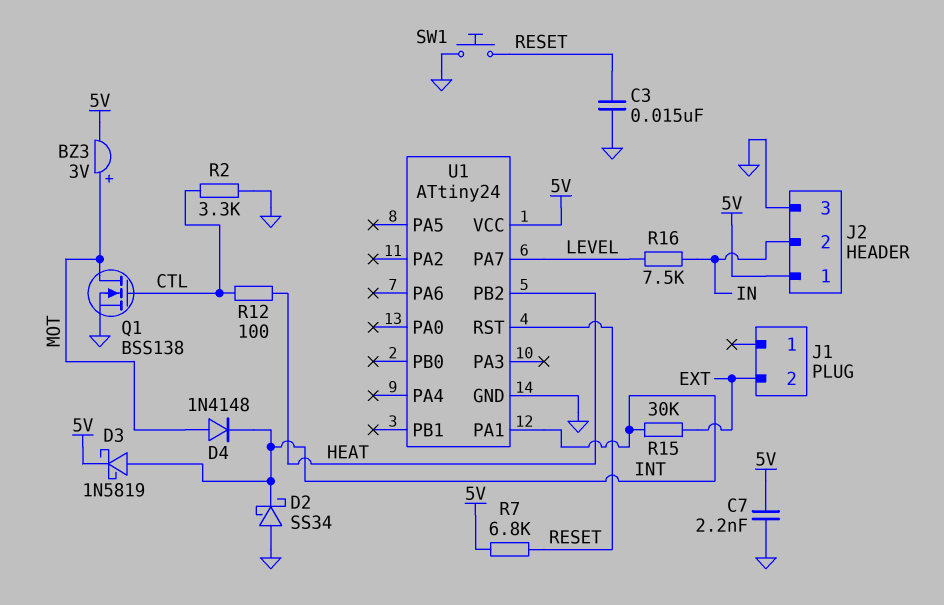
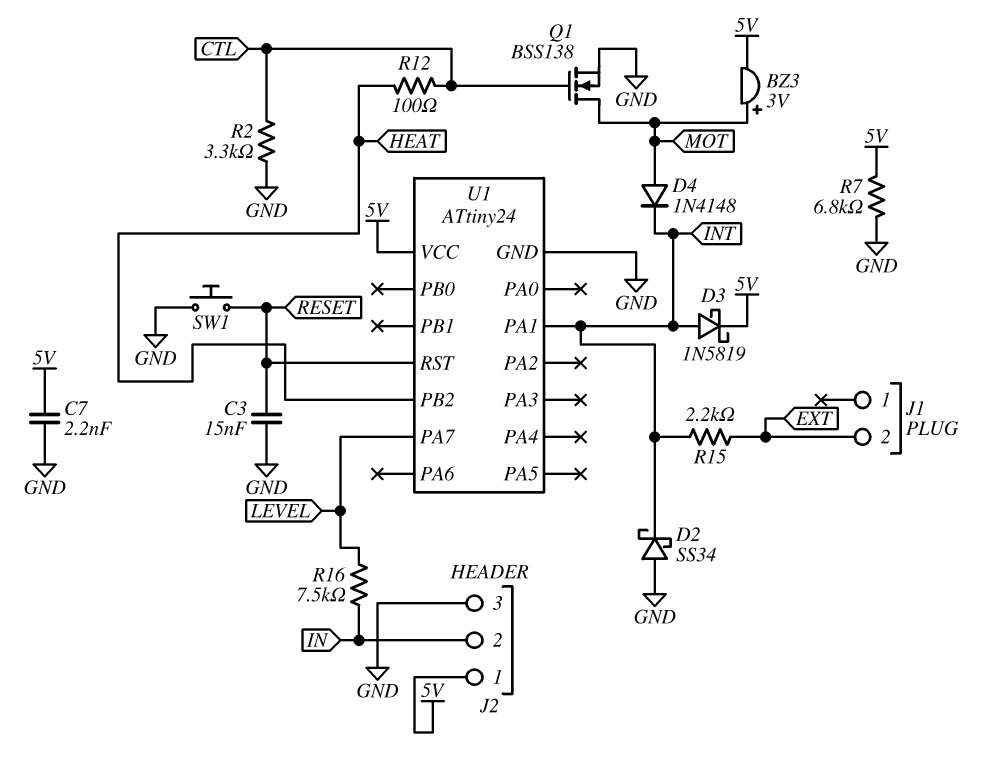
R7: 6.8k (5V, RESET) -> 6.8k (5V, GND)
R15: 30k (EXT, INT) -> 2.2k (EXT, INT)

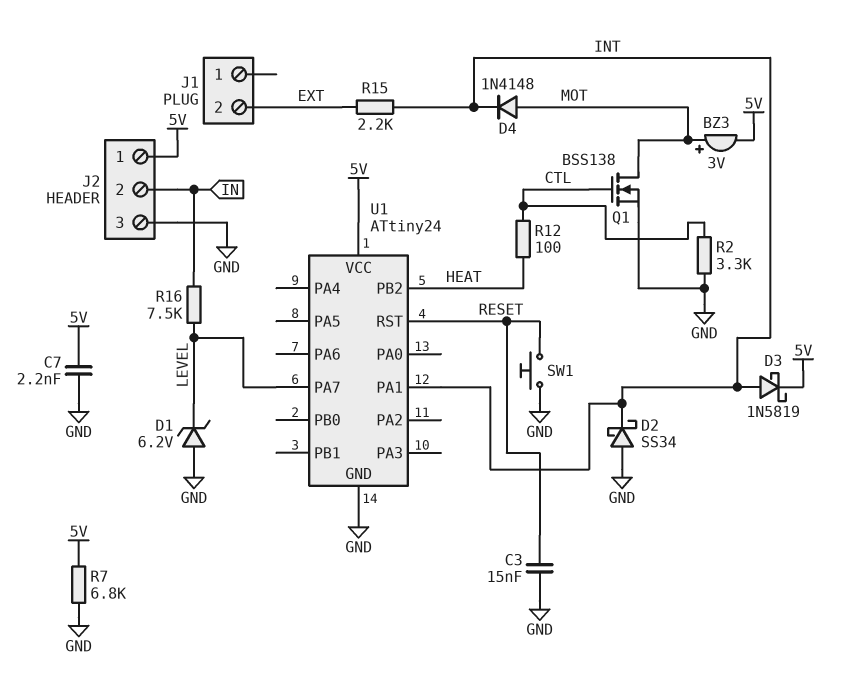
D1: none -> zener 6.2V (A GND, K LEVEL)

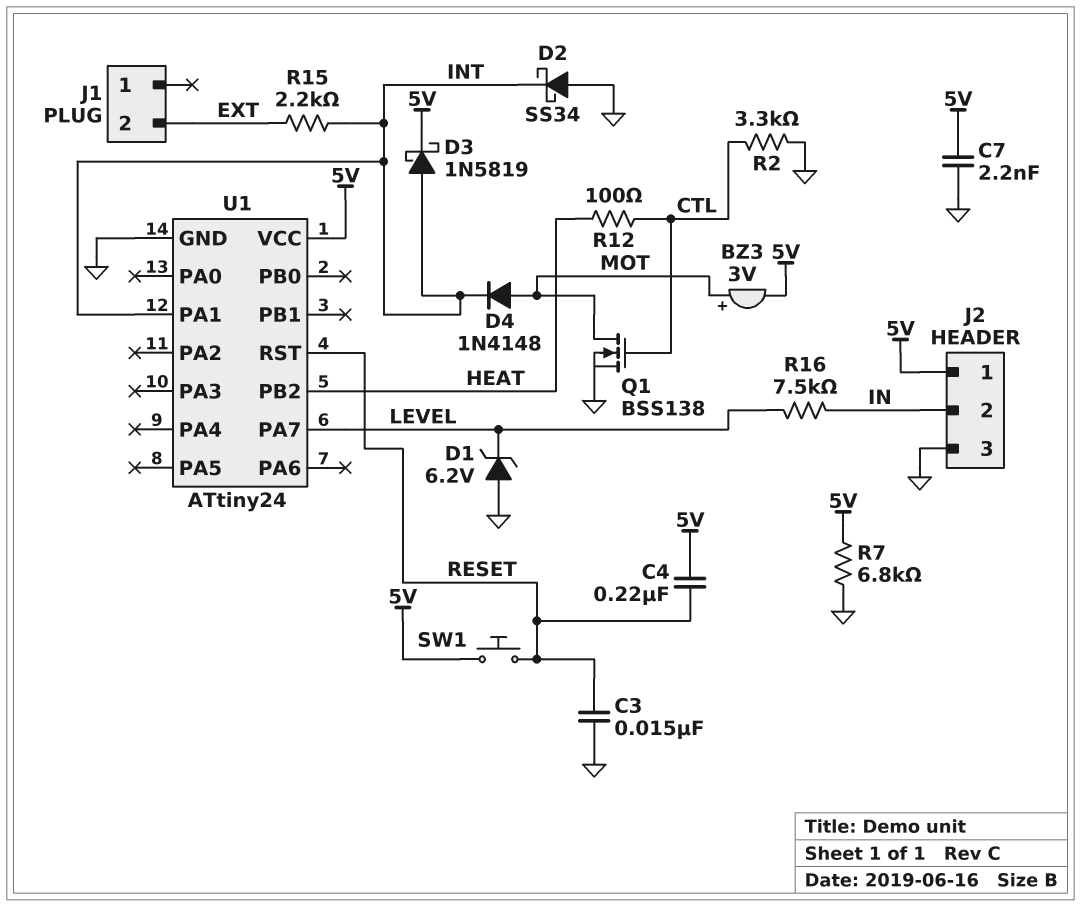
C4: none -> 220nF (5V, RESET)
SW1: button (GND, RESET) -> button (5V, RESET)

